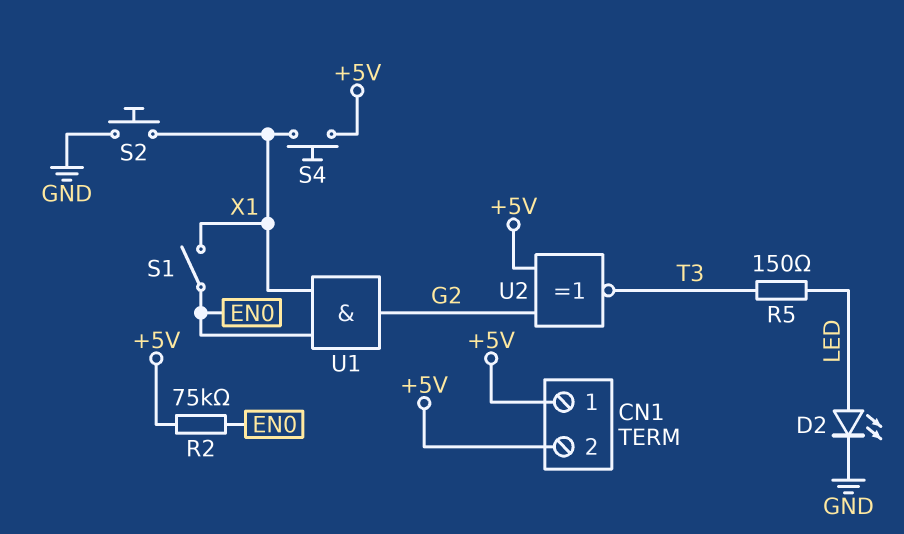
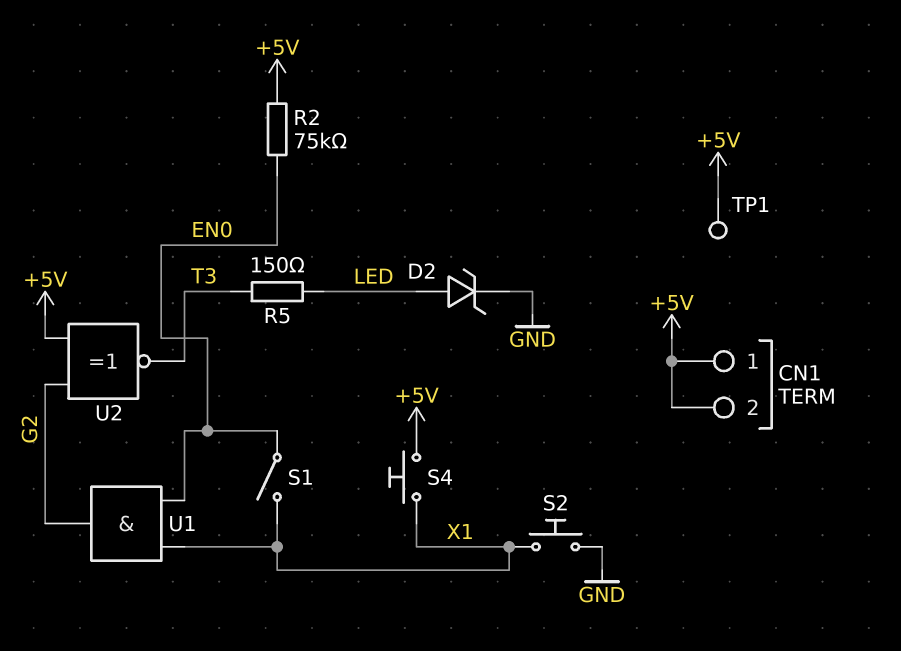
D2: LED (A LED, K GND) -> zener (A LED, K GND)
TP1: none -> test point (+5V)

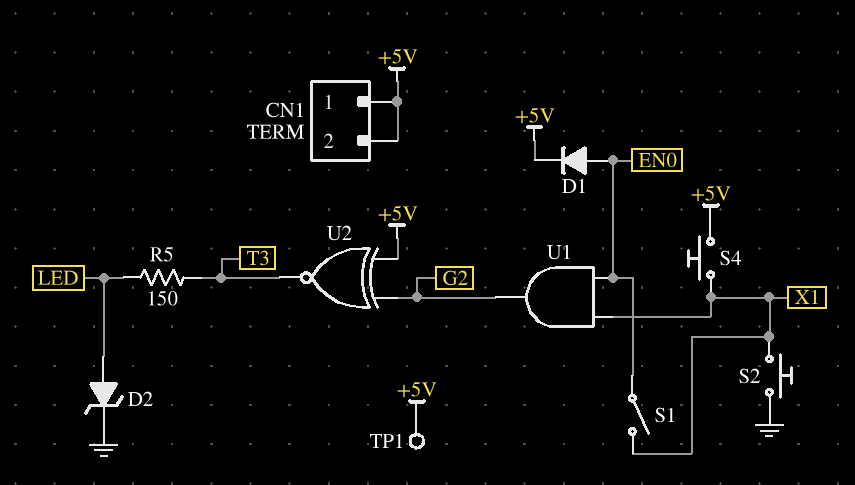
D1: none -> diode (A EN0, K +5V)
R2: 75k (+5V, EN0) -> none

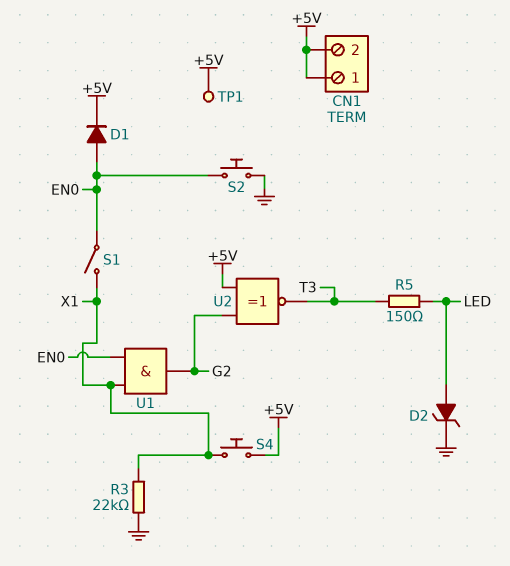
R3: none -> 22k (GND, X1)
S2: button (GND, X1) -> button (EN0, GND)

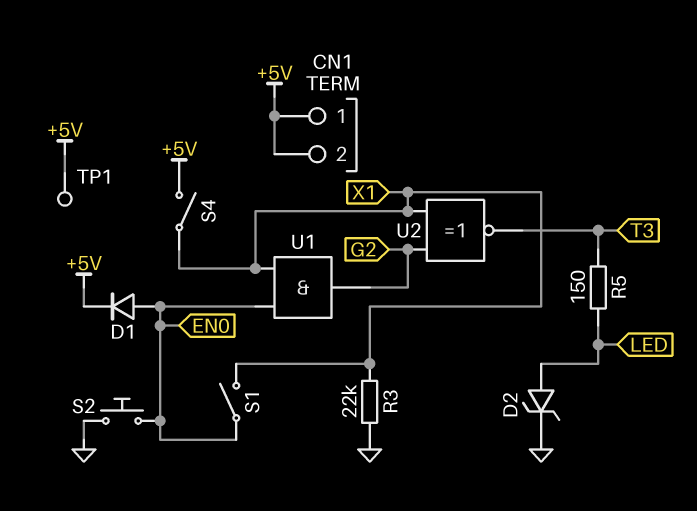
S4: button (+5V, X1) -> switch (+5V, X1)
U2: XNOR (in +5V, in G2, out T3) -> XNOR (in G2, in X1, out T3)

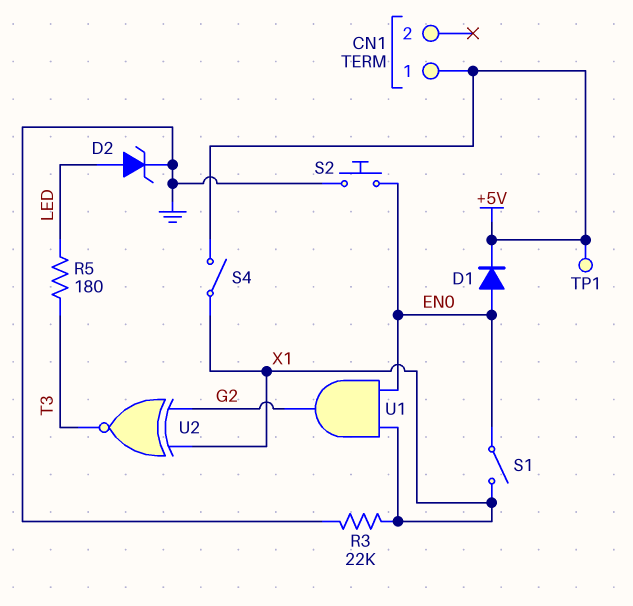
CN1 pin 2: +5V -> none
R5: 150 (LED, T3) -> 180 (LED, T3)

